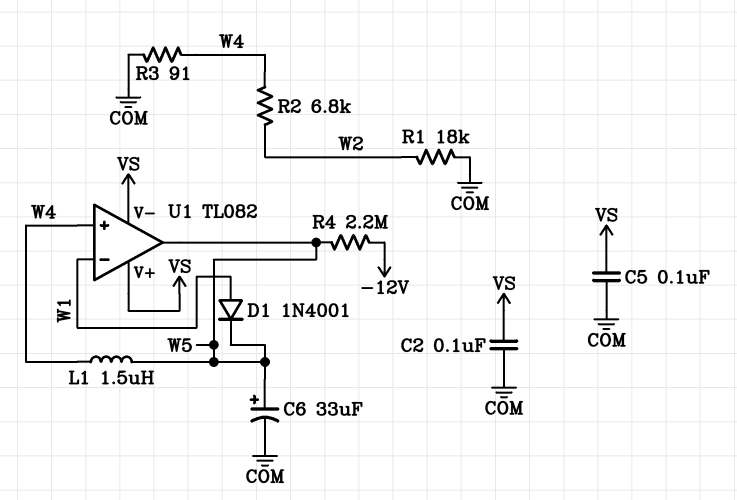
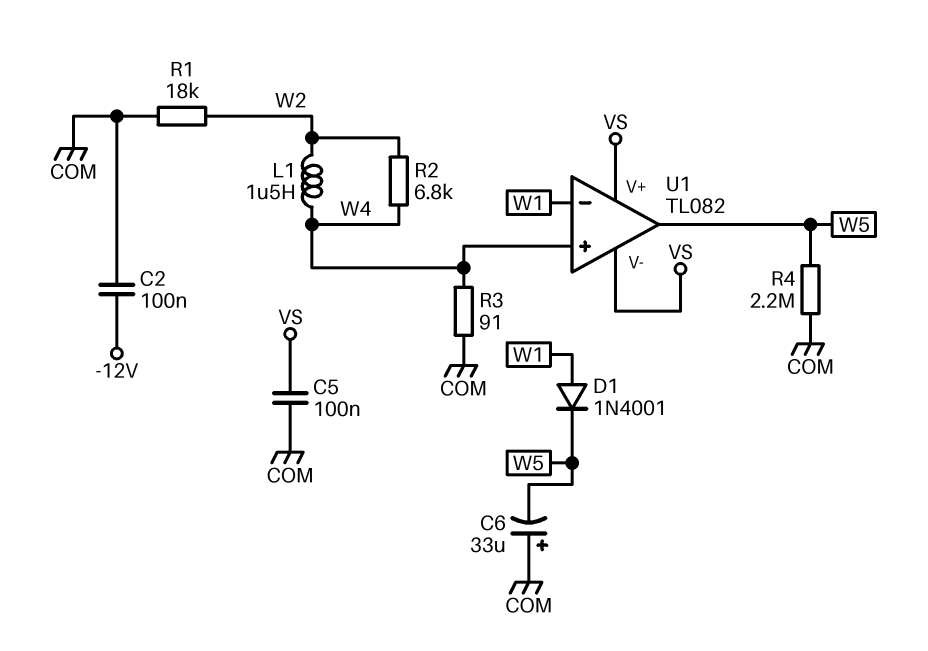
C2: 100nF (COM, VS) -> 100nF (-12V, COM)
C6: 33uF (plus W5, minus COM) -> 33uF (plus COM, minus W5)
L1: 1.5uH (W4, W5) -> 1.5uH (W2, W4)
R4: 2.2M (-12V, W5) -> 2.2M (COM, W5)

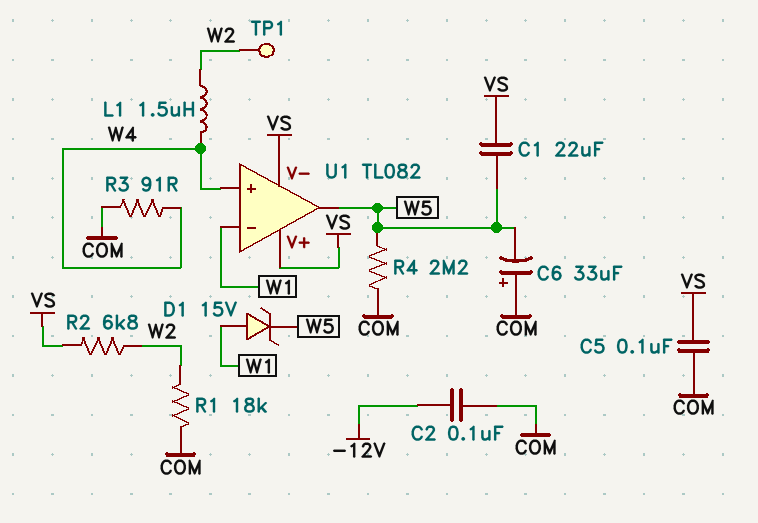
C1: none -> 22uF (VS, W5)
D1: diode 1N4001 (A W1, K W5) -> zener 15V (A W1, K W5)
R2: 6.8k (W2, W4) -> 6.8k (VS, W2)
TP1: none -> test point (W2)

